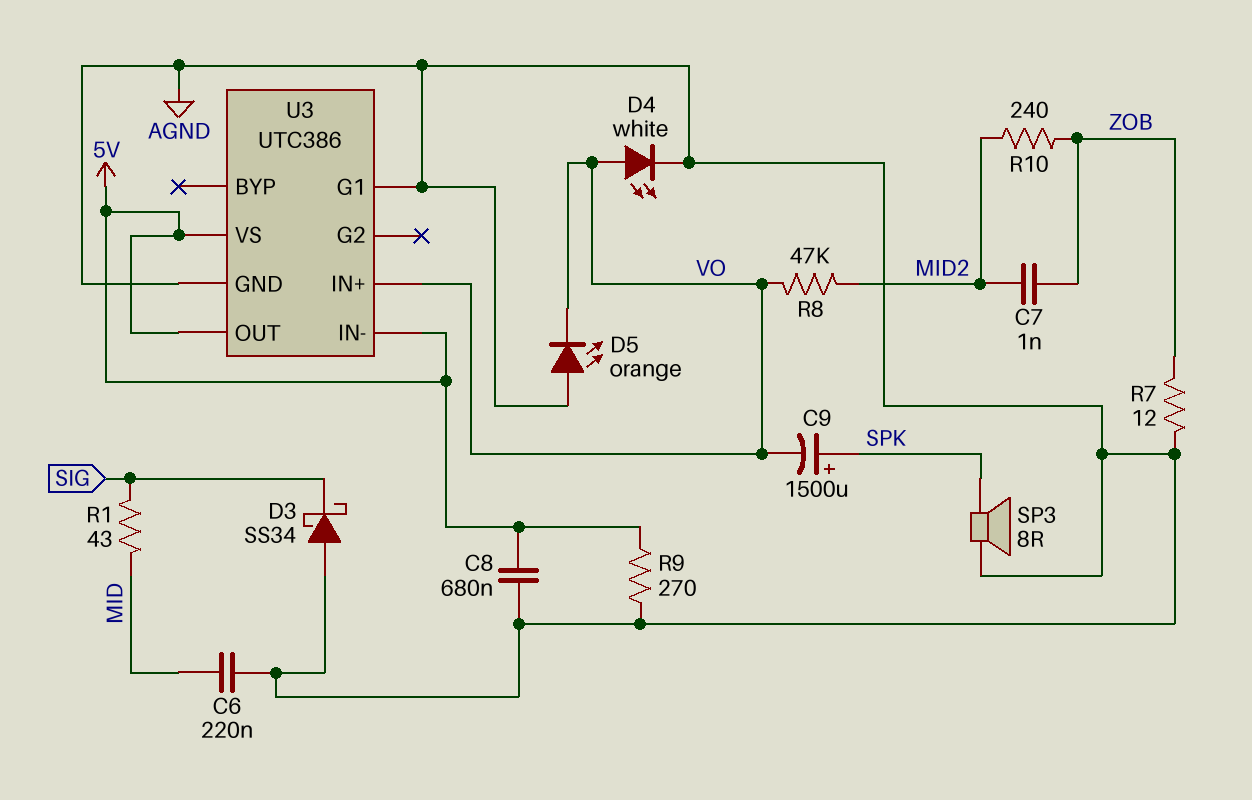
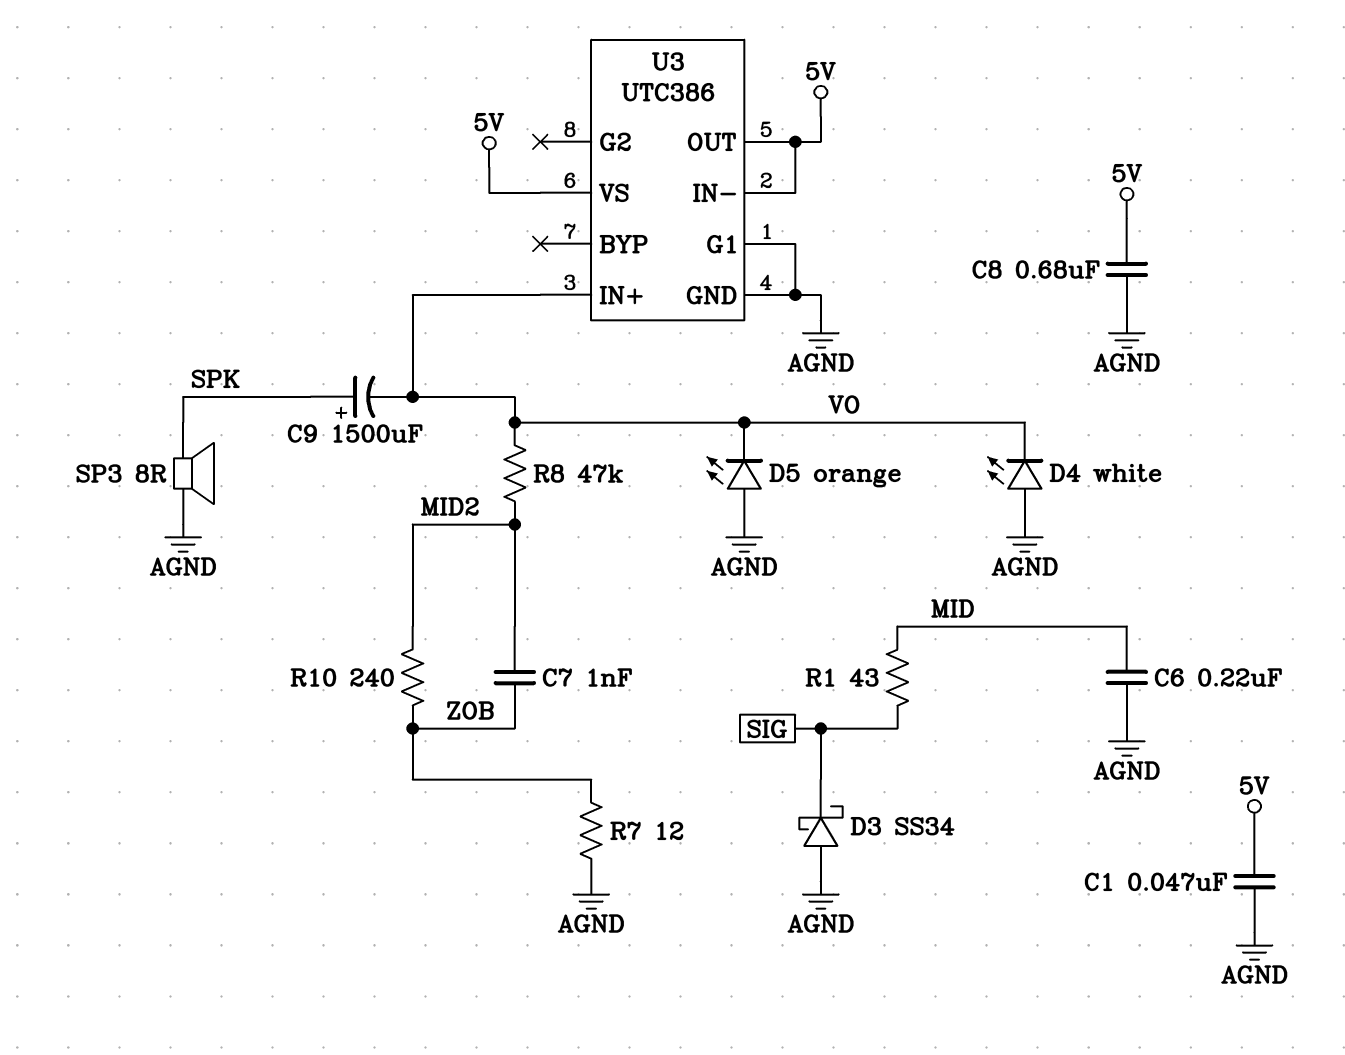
C1: none -> 47nF (5V, AGND)
D4: LED white (A VO, K AGND) -> LED white (A AGND, K VO)
R9: 270 (5V, AGND) -> none

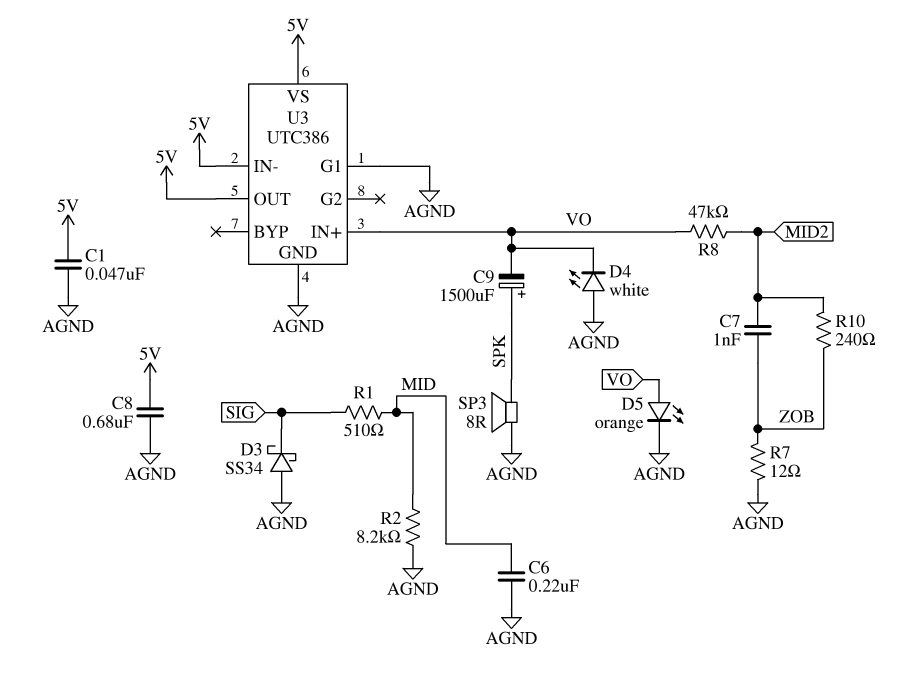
D5: LED orange (A AGND, K VO) -> LED orange (A VO, K AGND)
R1: 43 (MID, SIG) -> 510 (MID, SIG)
R2: none -> 8.2k (AGND, MID)

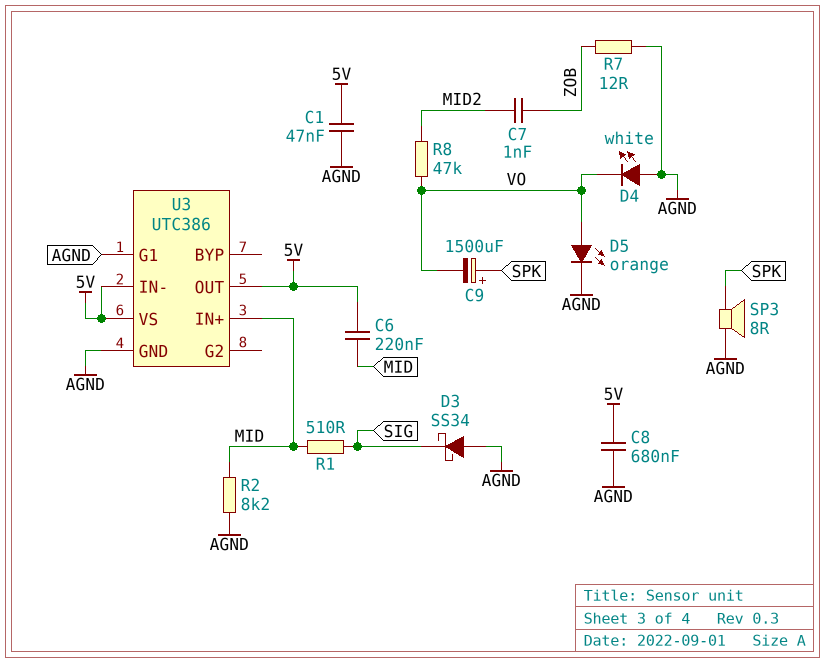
C6: 220nF (AGND, MID) -> 220nF (5V, MID)
R10: 240 (MID2, ZOB) -> none
U3 pin IN+: VO -> MID

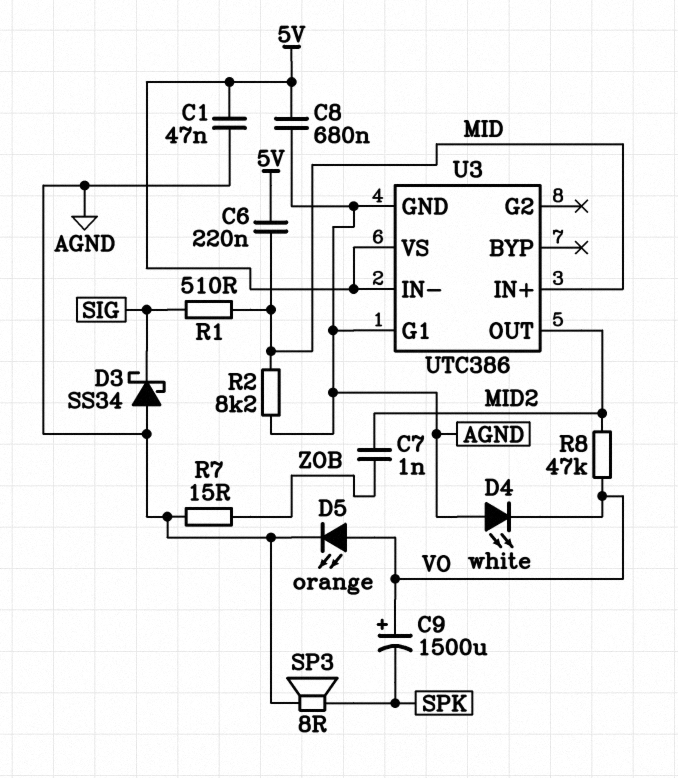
C9: 1500uF (plus SPK, minus VO) -> 1500uF (plus VO, minus SPK)
R7: 12 (AGND, ZOB) -> 15 (AGND, ZOB)
U3 pin OUT: 5V -> MID2

